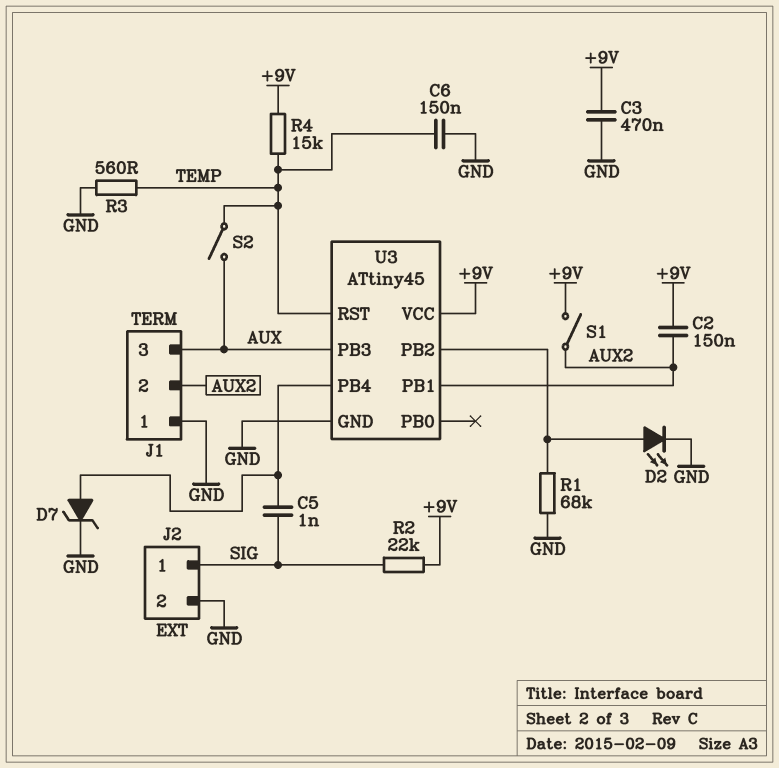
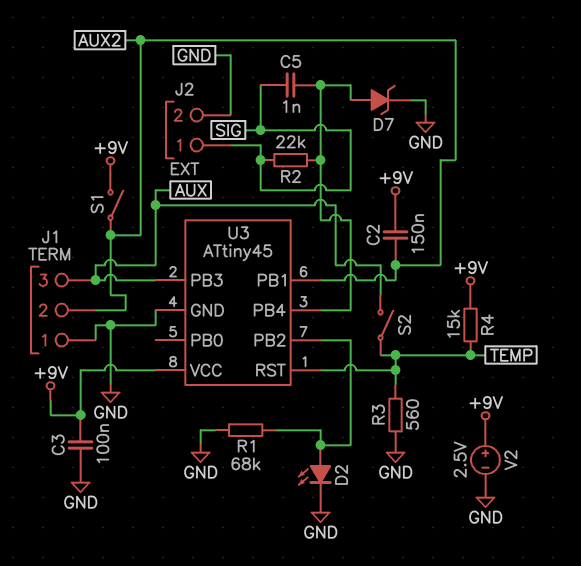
C3: 470nF (+9V, GND) -> 100nF (+9V, GND)
C6: 150nF (GND, TEMP) -> none
R2: 22k (+9V, SIG) -> 22k (SIG, U3/PB4)
V2: none -> 2.5V (plus +9V, minus GND)

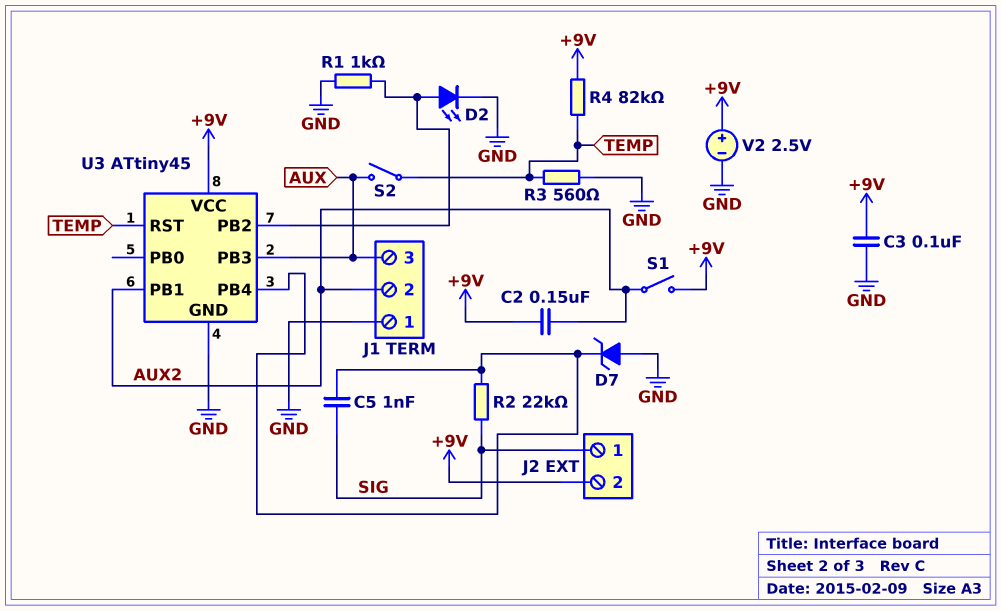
D7: zener (A U3/PB4, K GND) -> zener (A GND, K U3/PB4)
J2 pin 2: GND -> +9V
R1: 68k (GND, U3/PB2) -> 1k (GND, U3/PB2)
R4: 15k (+9V, TEMP) -> 82k (+9V, TEMP)

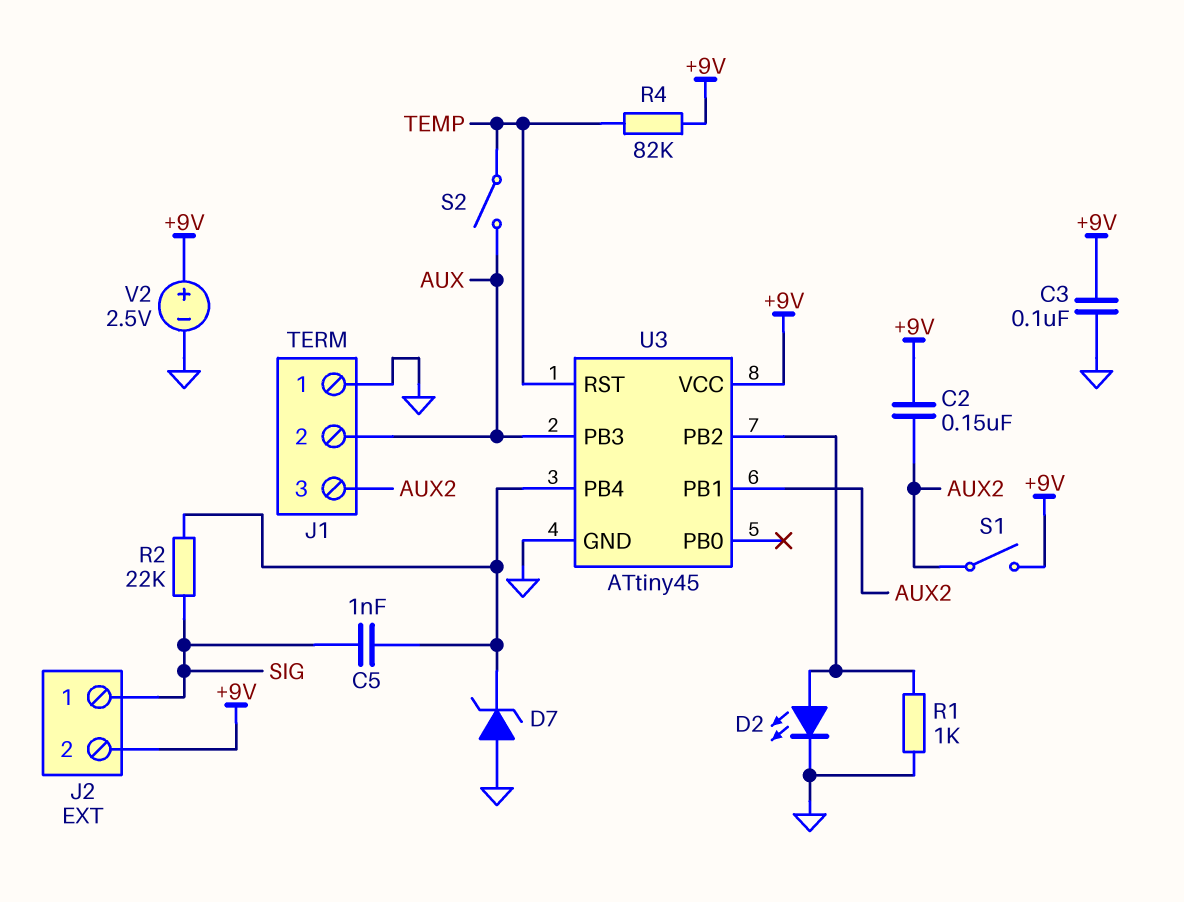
J1 pin 2: AUX2 -> AUX
J1 pin 3: AUX -> AUX2
R3: 560 (GND, TEMP) -> none

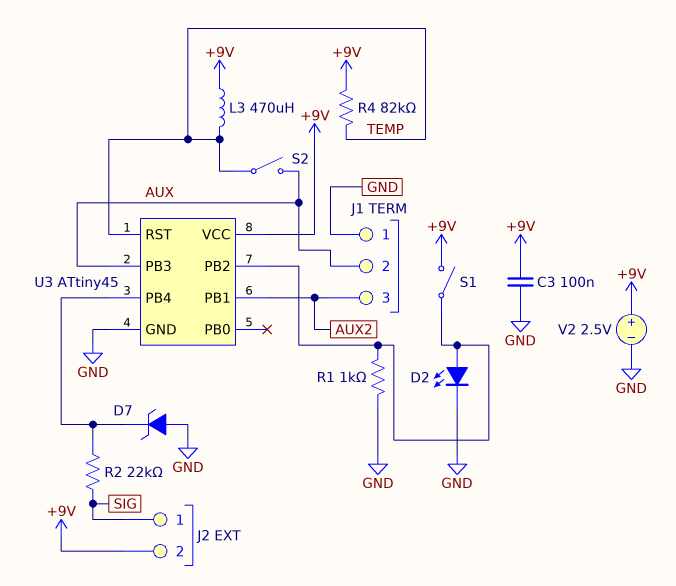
C2: 150nF (+9V, AUX2) -> none
C5: 1nF (SIG, U3/PB4) -> none
L3: none -> 470uH (+9V, TEMP)
S1: switch (+9V, AUX2) -> switch (+9V, U3/PB2)

